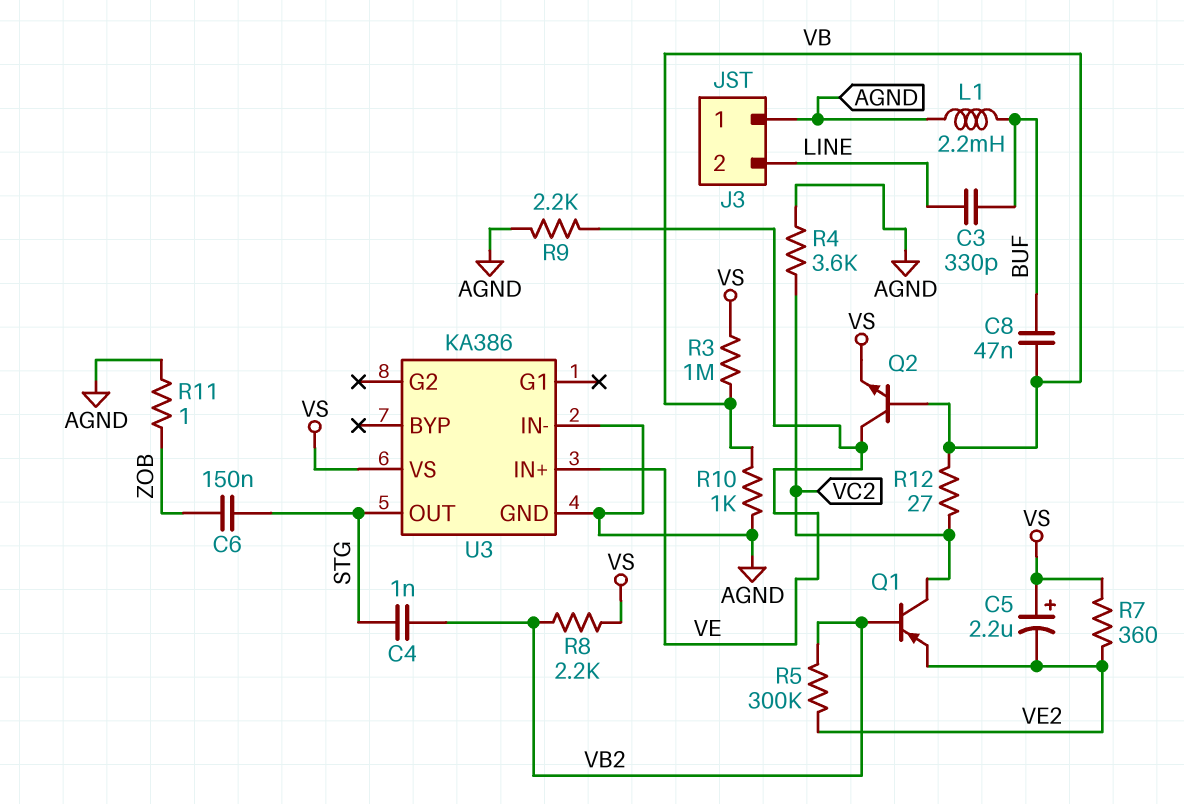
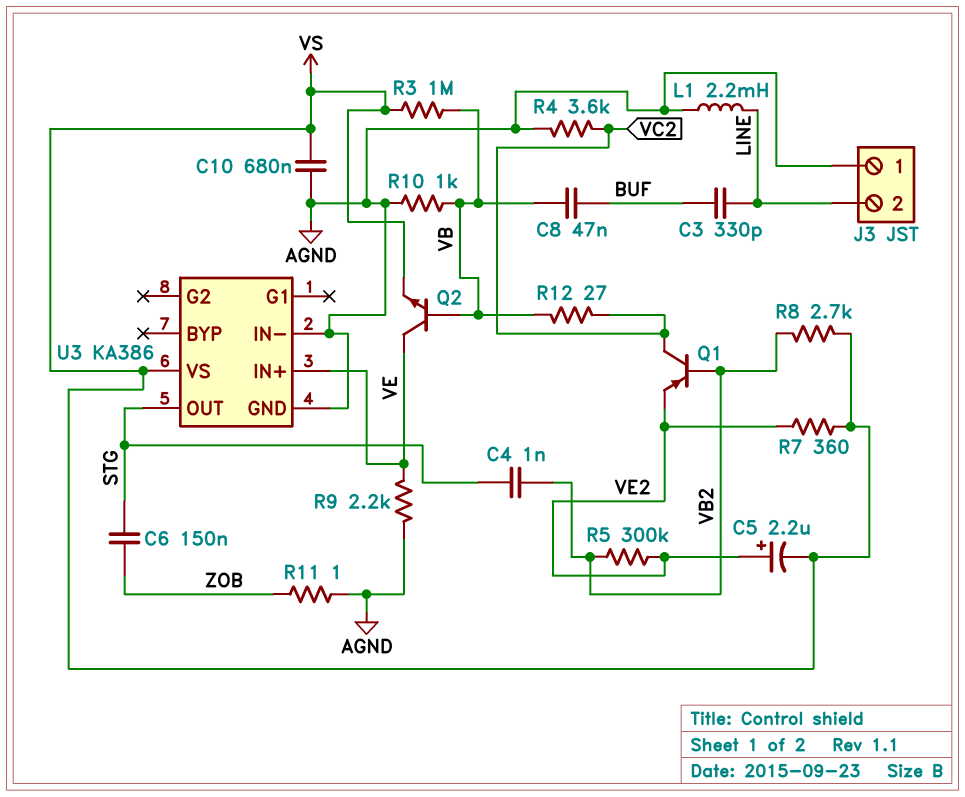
C5: 2.2uF (plus VS, minus VE2) -> 2.2uF (plus VE2, minus VS)
C10: none -> 680nF (AGND, VS)
L1: 2.2mH (AGND, BUF) -> 2.2mH (AGND, LINE)
R8: 2.2k (VB2, VS) -> 2.7k (VB2, VS)

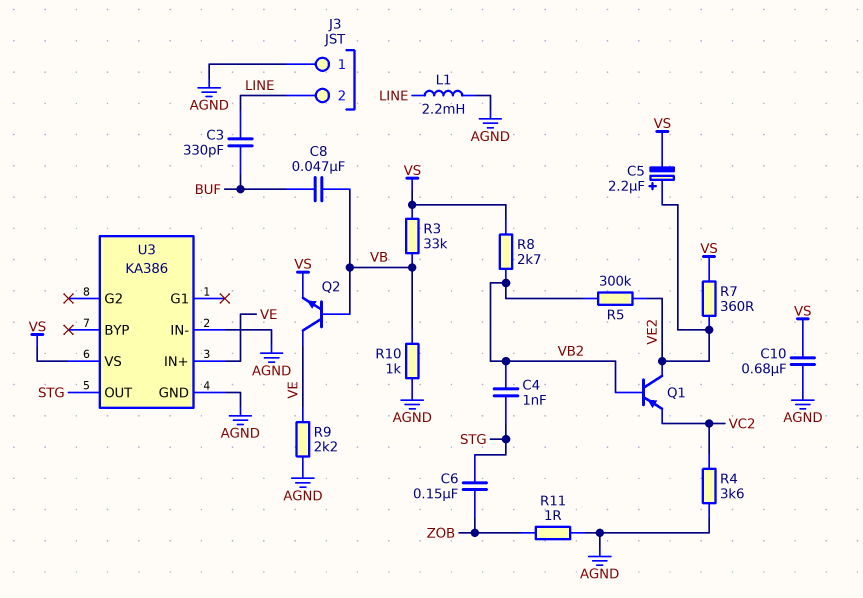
Q1: PNP (B VB2, C VC2, E VE2) -> PNP (B VB2, C VE2, E VC2)
R3: 1M (VB, VS) -> 33k (VB, VS)
R12: 27 (VB, VC2) -> none

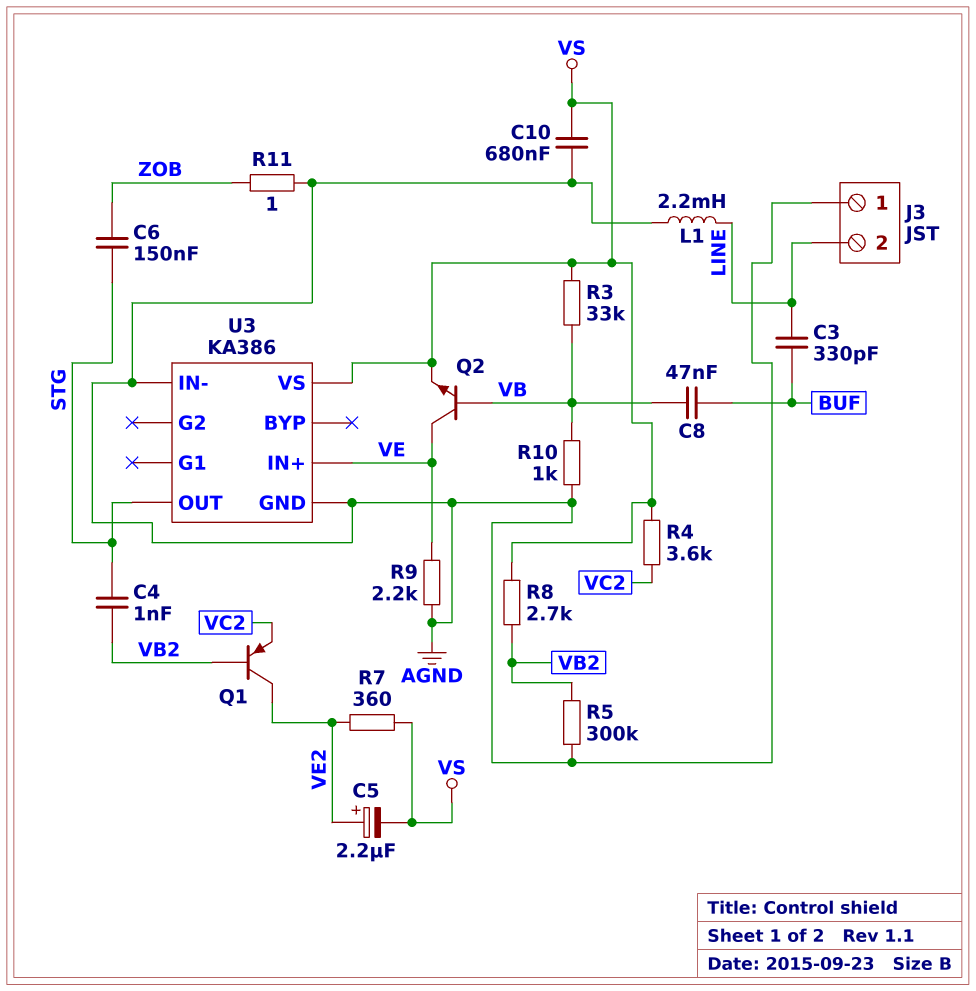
R4: 3.6k (AGND, VC2) -> 3.6k (VC2, VS)
R5: 300k (VB2, VE2) -> 300k (AGND, VB2)

